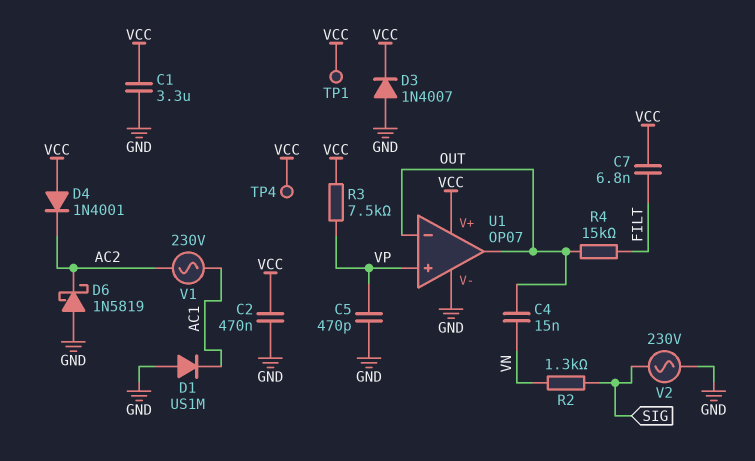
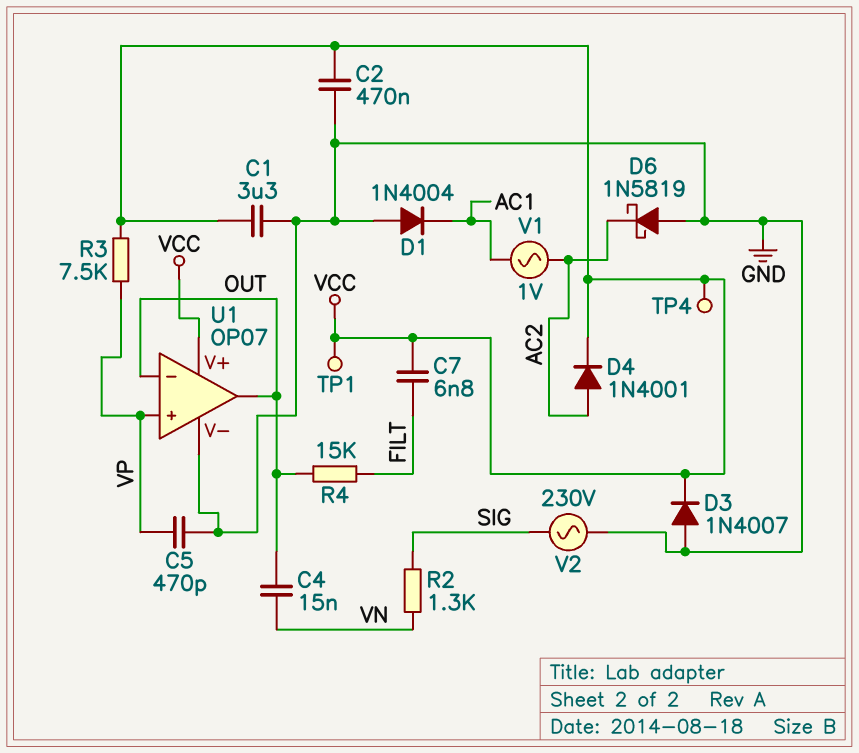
D1: diode US1M (A GND, K AC1) -> diode 1N4004 (A GND, K AC1)
D4: diode 1N4001 (A VCC, K AC2) -> diode 1N4001 (A AC2, K VCC)
V1: AC 230V (AC1, AC2) -> AC 1V (AC1, AC2)

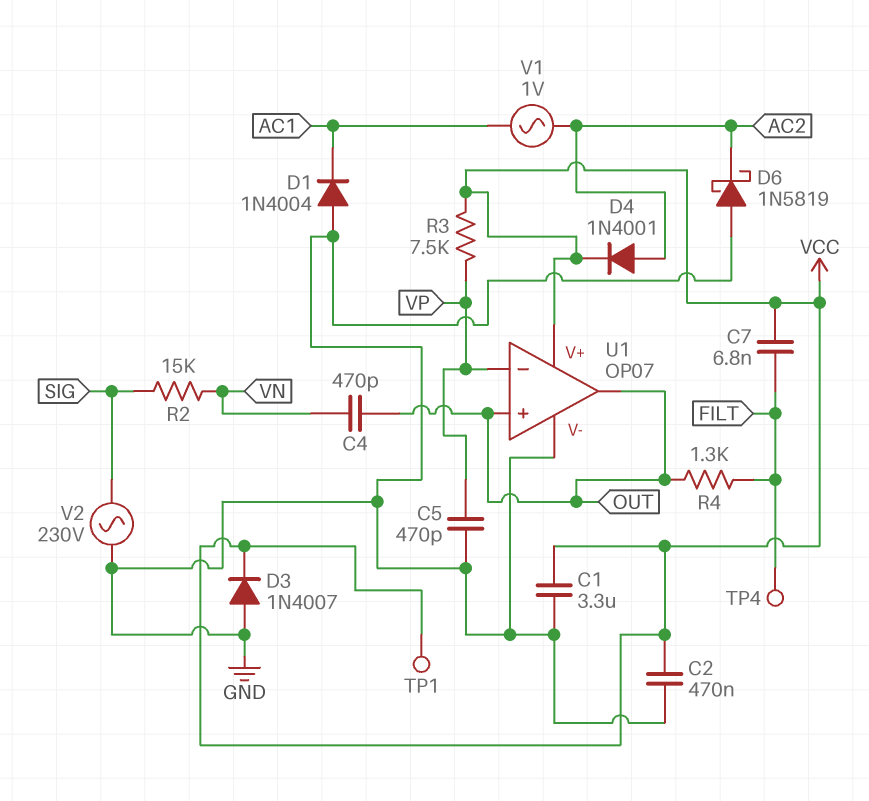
C4: 15nF (OUT, VN) -> 470pF (OUT, VN)
R2: 1.3k (SIG, VN) -> 15k (SIG, VN)
R4: 15k (FILT, OUT) -> 1.3k (FILT, OUT)
TP4: test point (VCC) -> test point (FILT)
U1 pin in+: VP -> OUT
U1 pin in-: OUT -> VP

